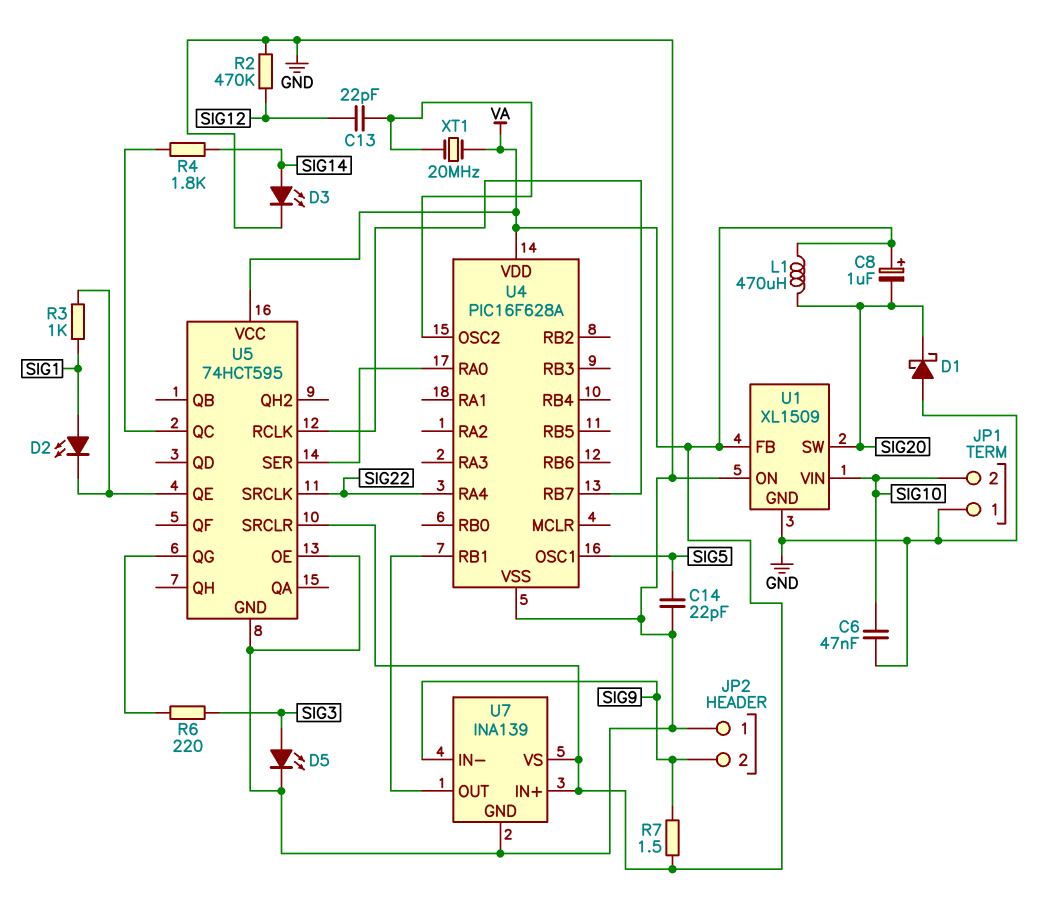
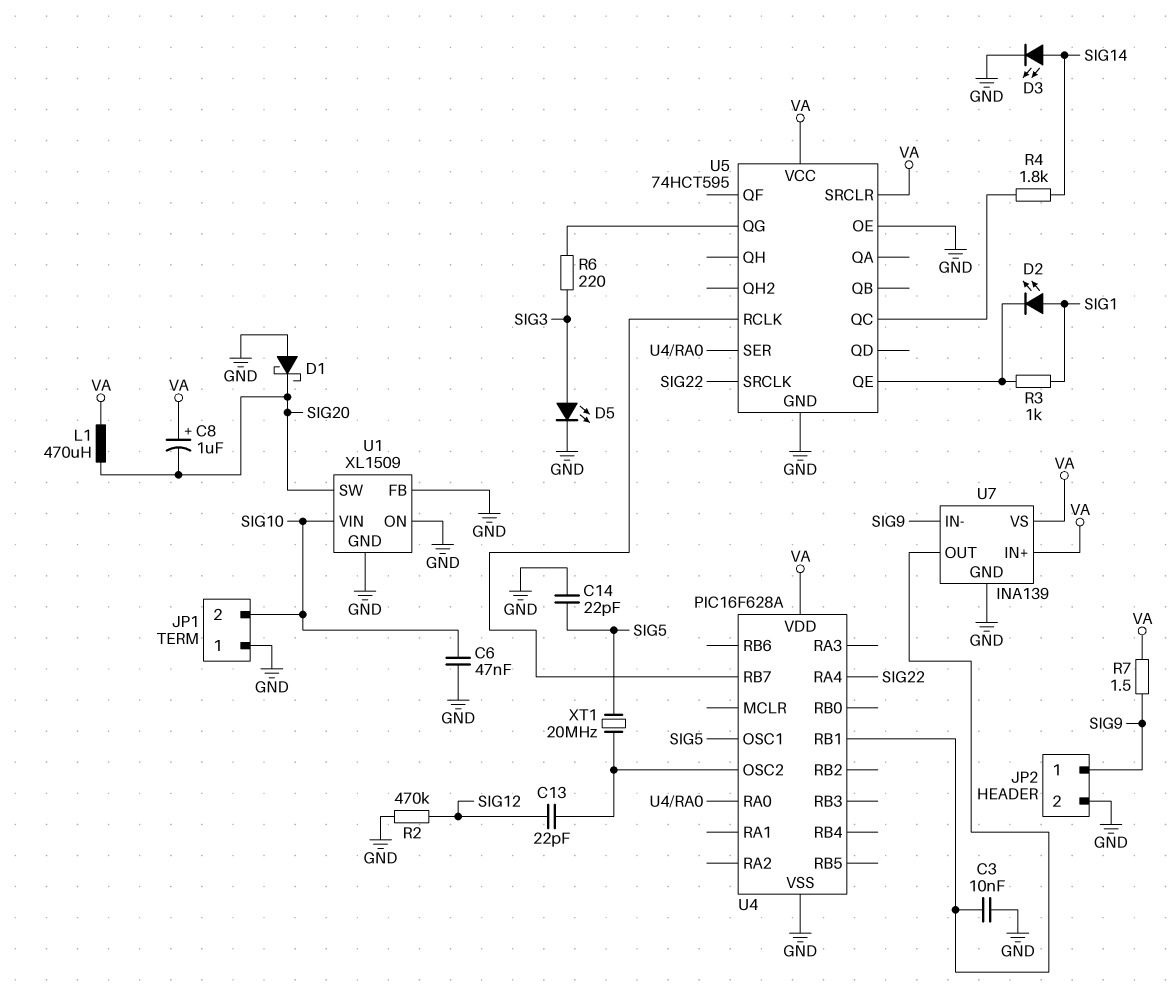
C3: none -> 10nF (GND, U4/RB1)
JP2 pin 1: GND -> SIG9
JP2 pin 2: SIG9 -> GND
U1 pin FB: VA -> GND
XT1: 20MHz (U4/OSC2, VA) -> 20MHz (SIG5, U4/OSC2)

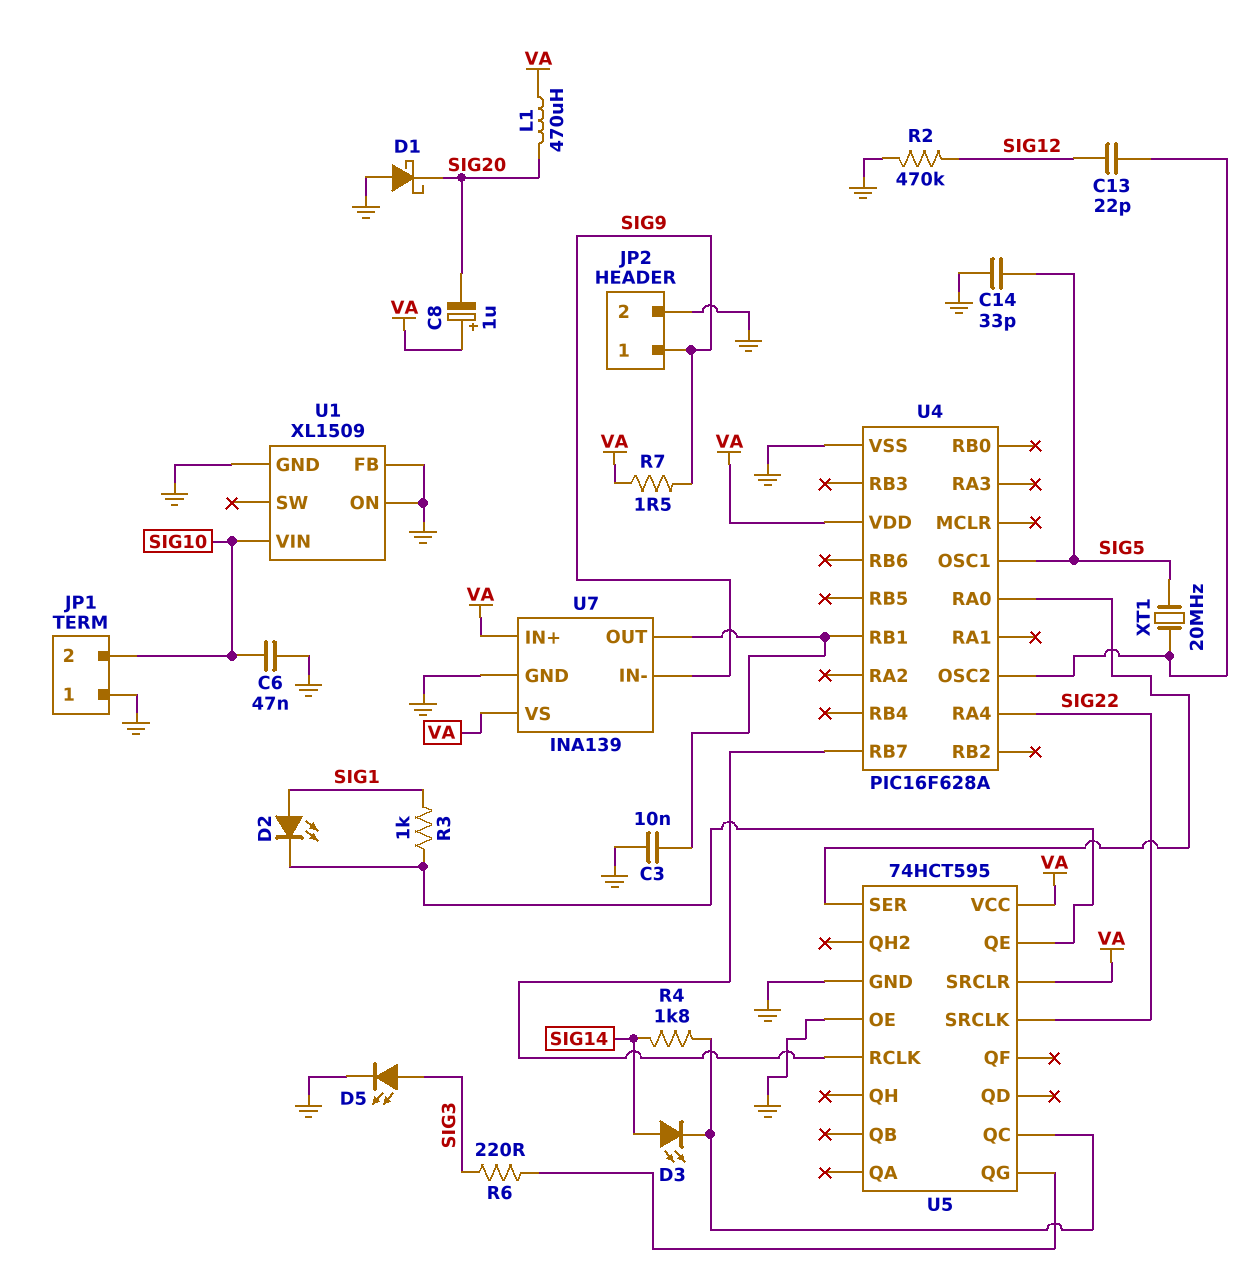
C14: 22pF (GND, SIG5) -> 33pF (GND, SIG5)
D3: LED (A SIG14, K GND) -> LED (A SIG14, K U5/QC)
U1 pin SW: SIG20 -> none

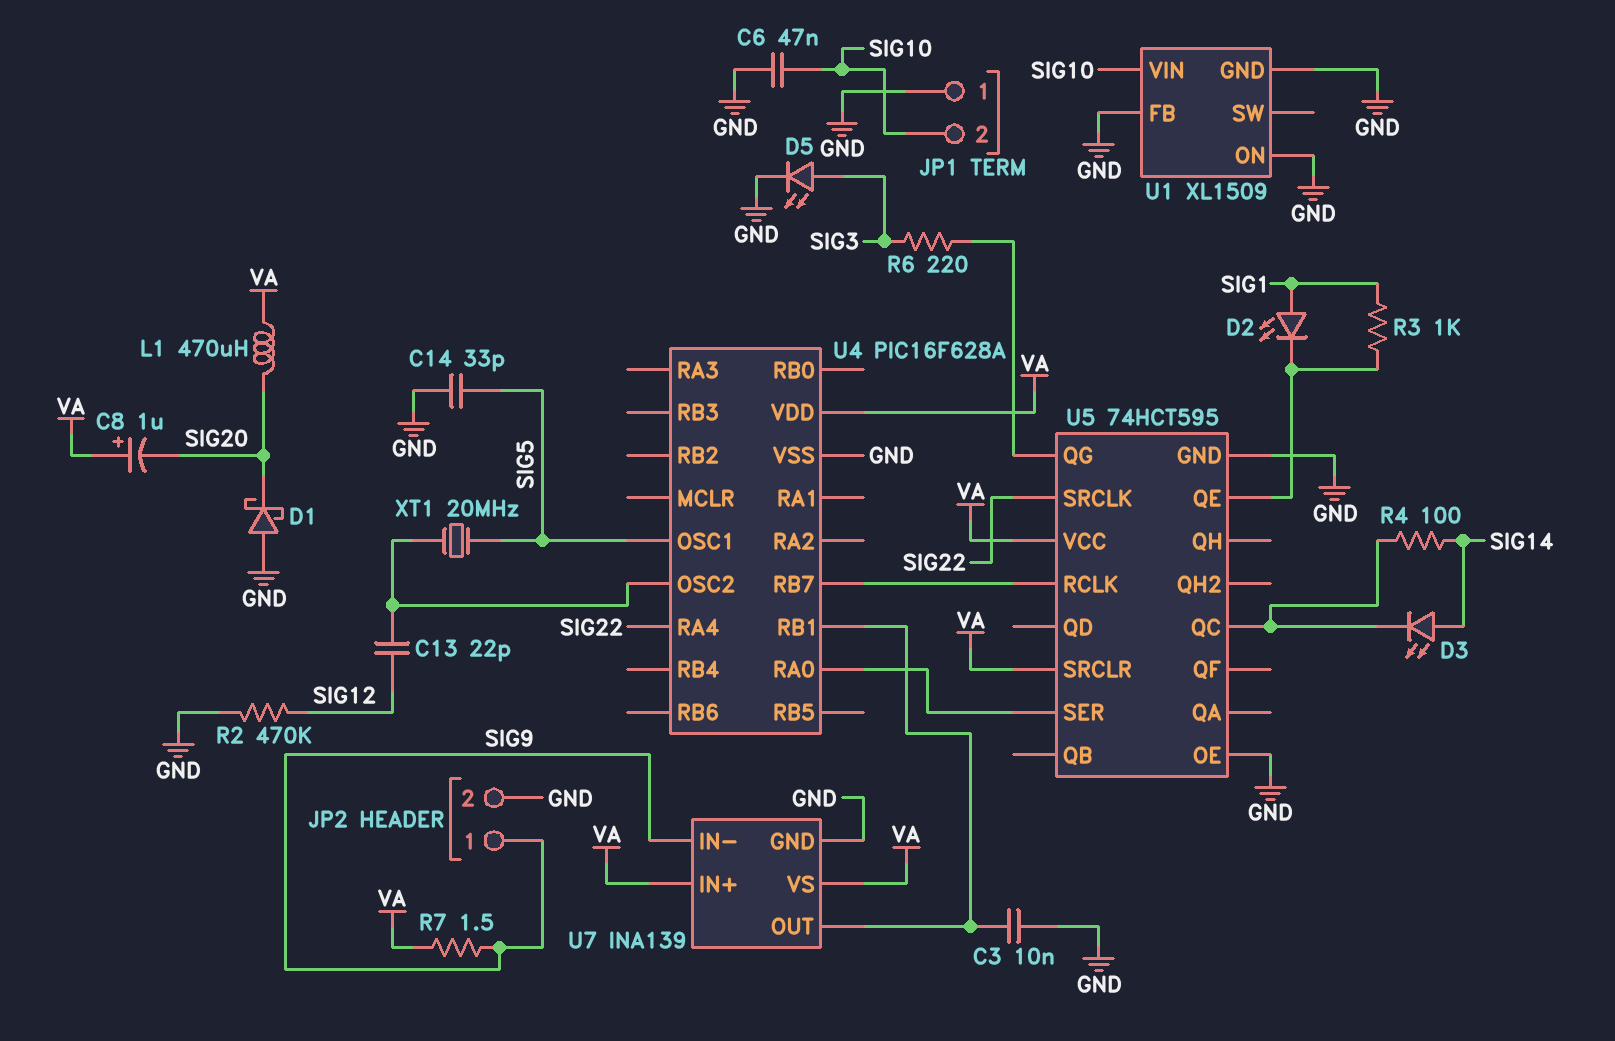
R4: 1.8k (SIG14, U5/QC) -> 100 (SIG14, U5/QC)

